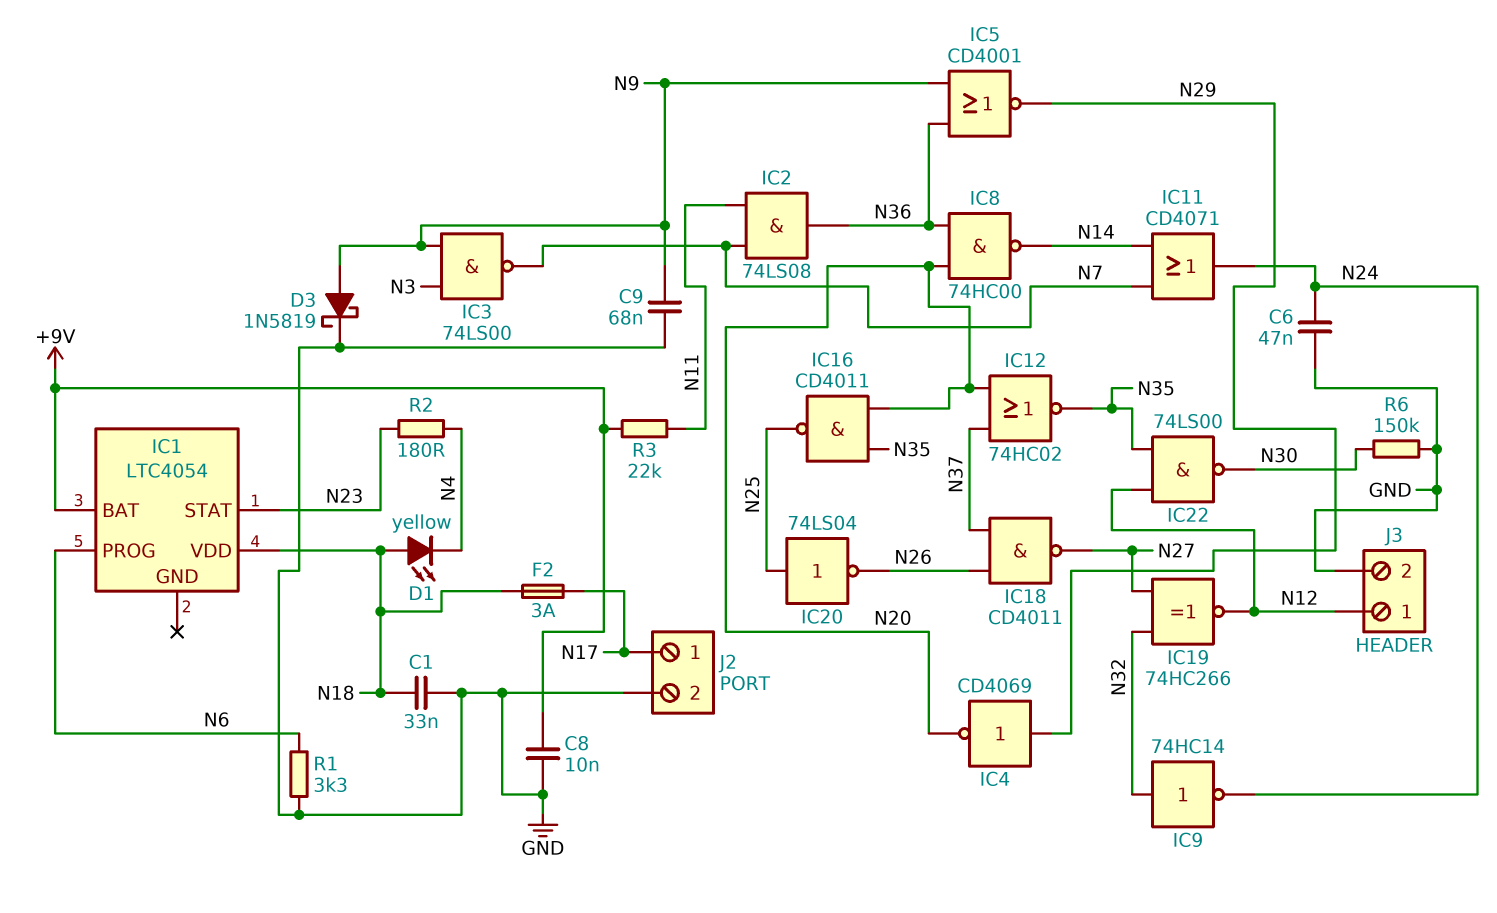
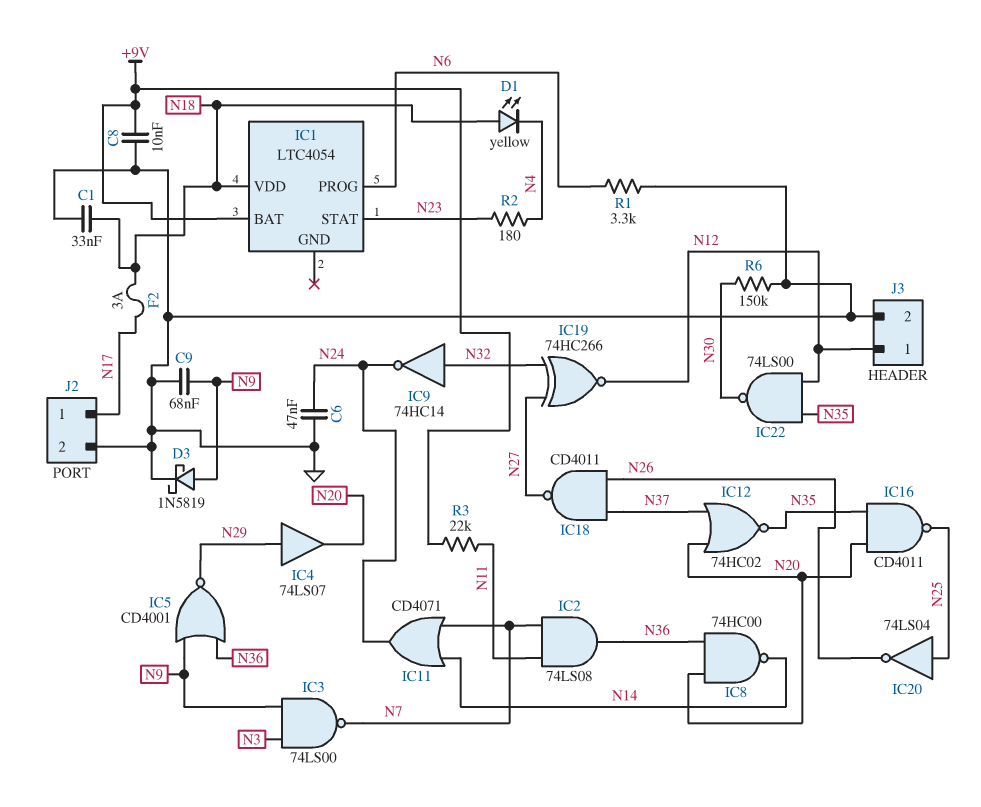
IC4: NOT CD4069 (in N29, out N20) -> buffer 74LS07 (in N29, out N20)

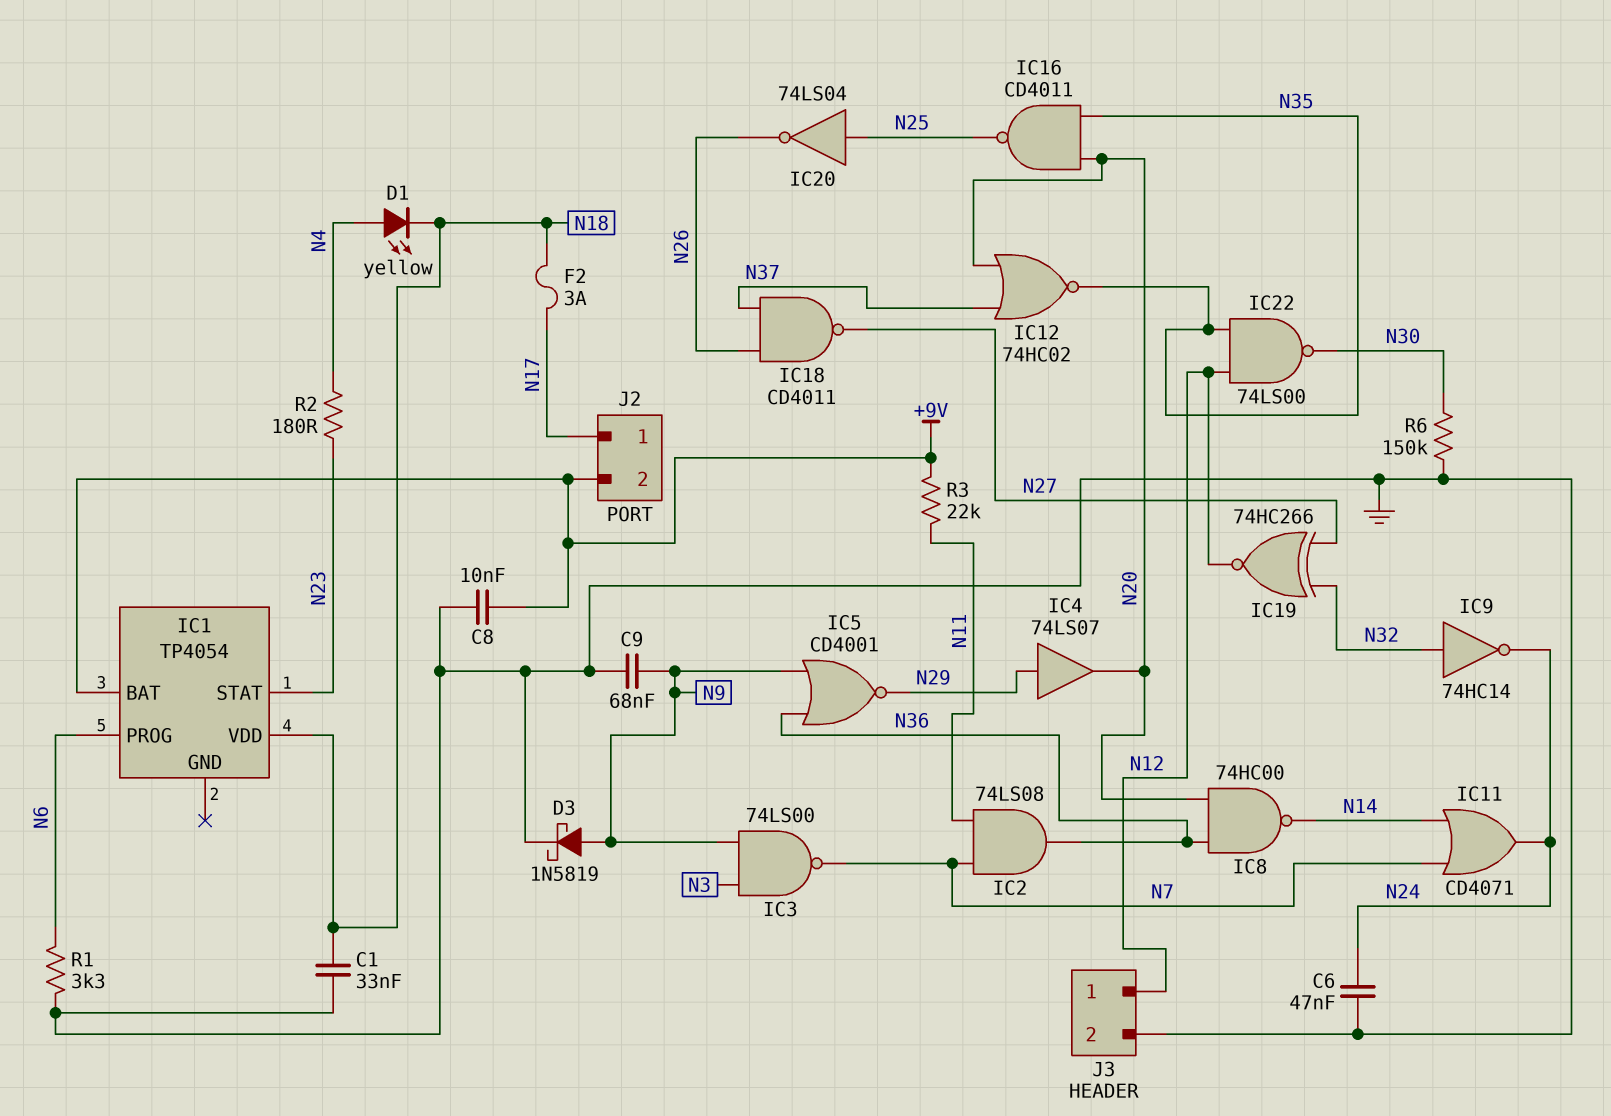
D1: LED yellow (A N18, K N4) -> LED yellow (A N4, K N18)
IC1: LTC4054 -> TP4054
J2 pin 2: GND -> +9V

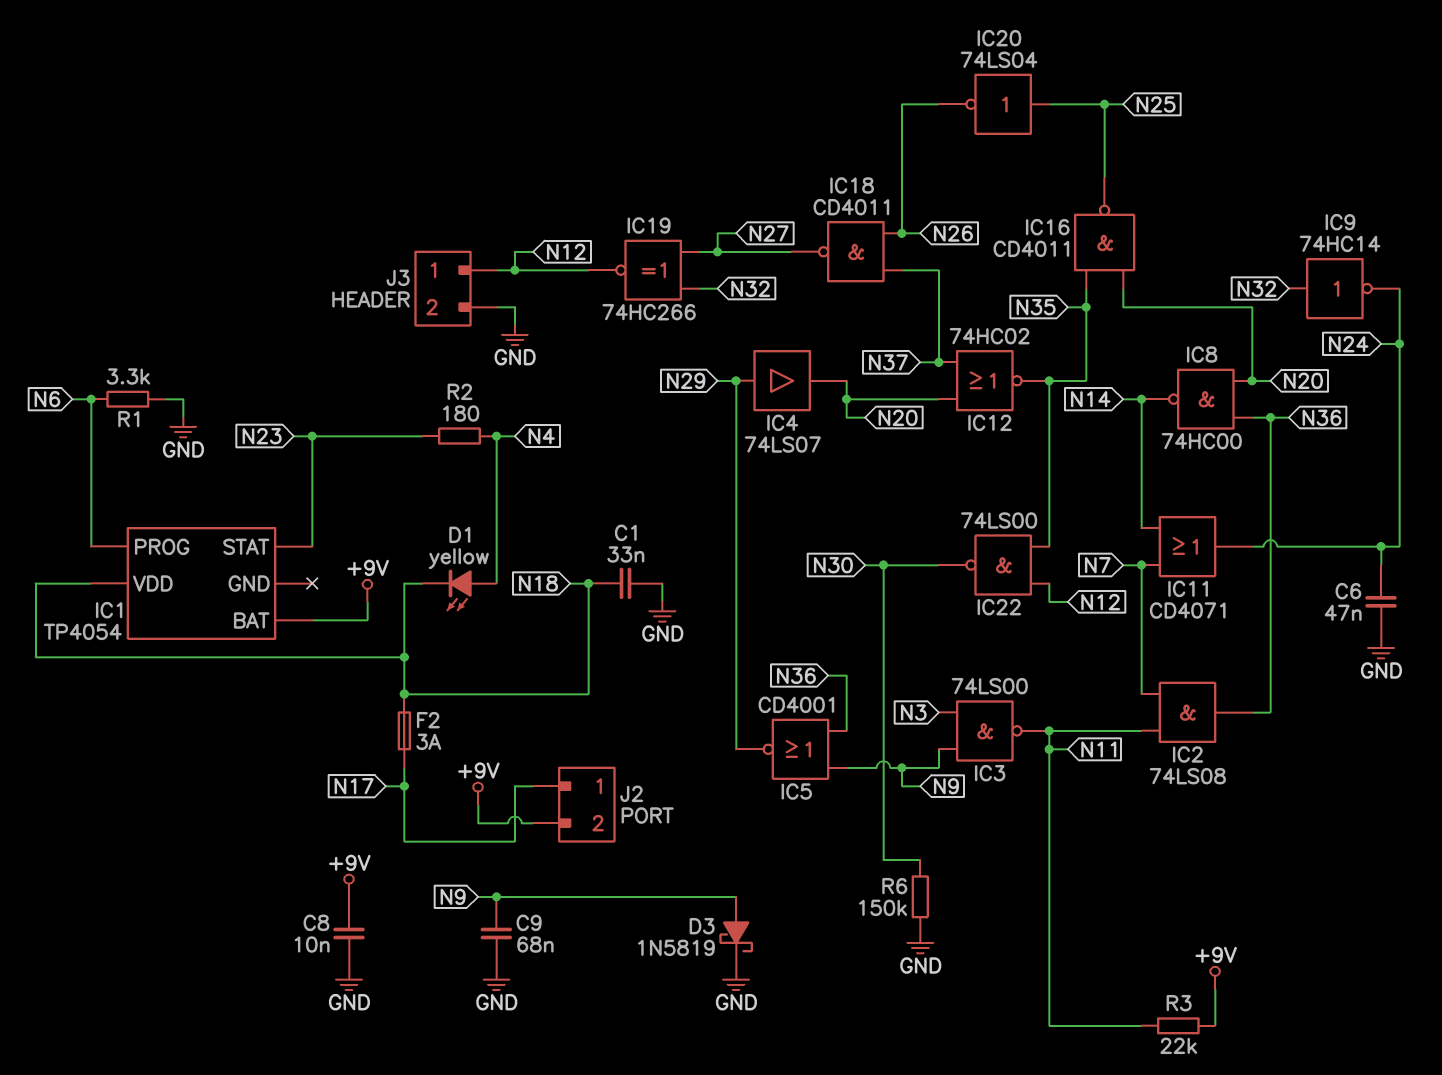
IC3: NAND 74LS00 (in N3, in N9, out N7) -> NAND 74LS00 (in N3, in N9, out N11)

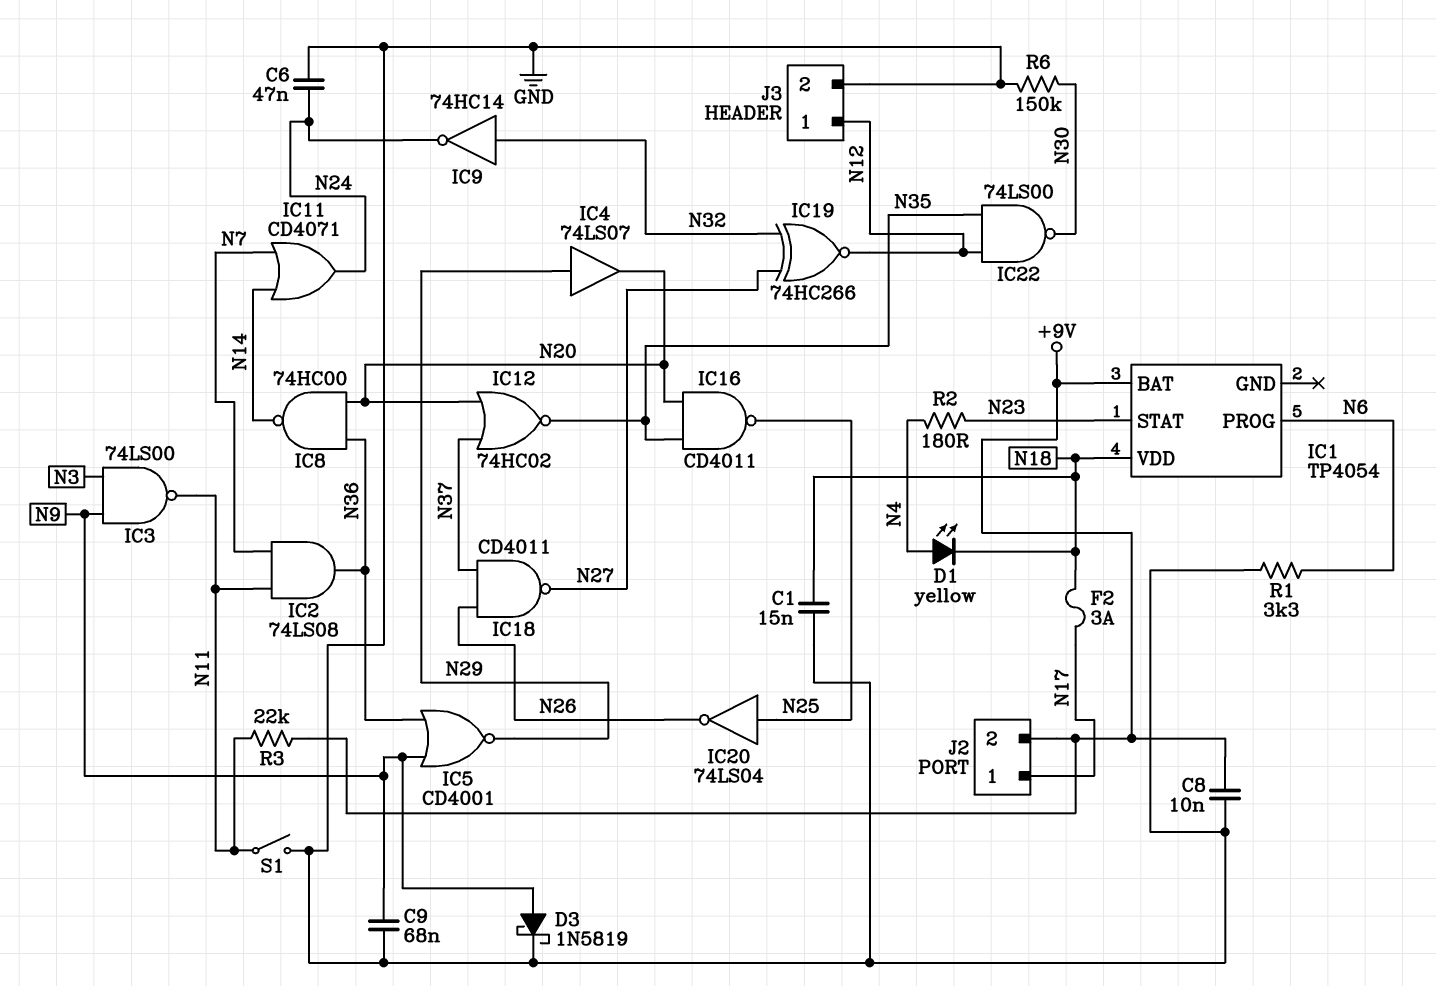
C1: 33nF (GND, N18) -> 15nF (GND, N18)
S1: none -> switch (GND, N11)

